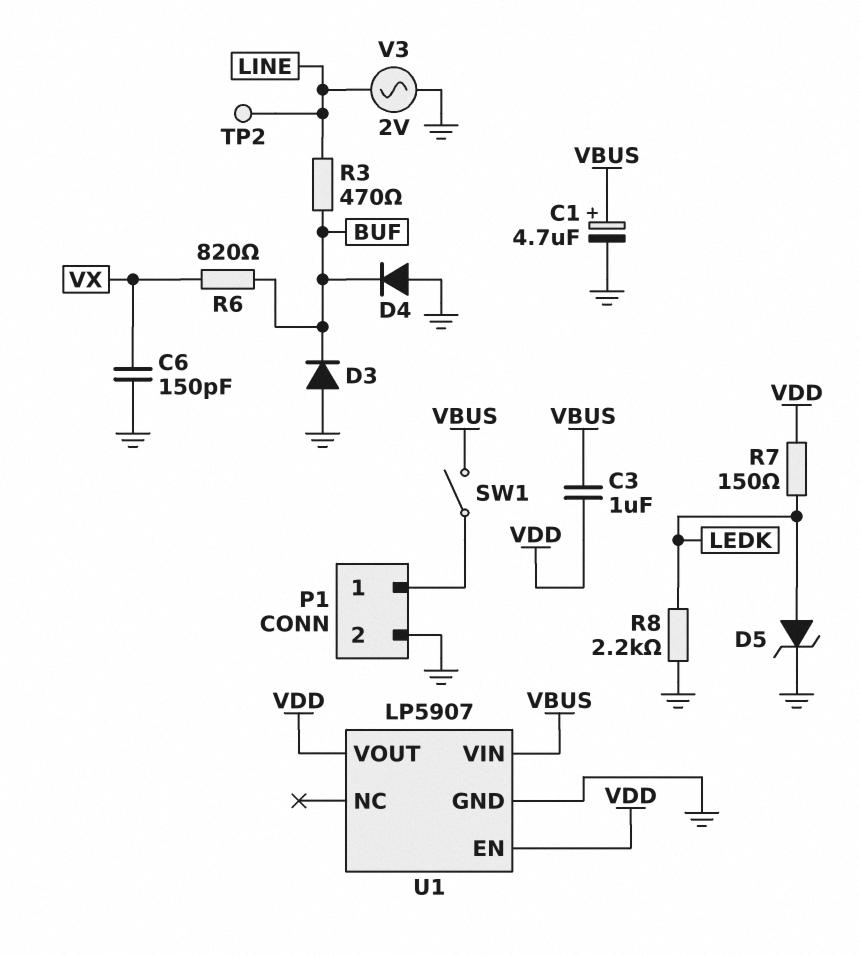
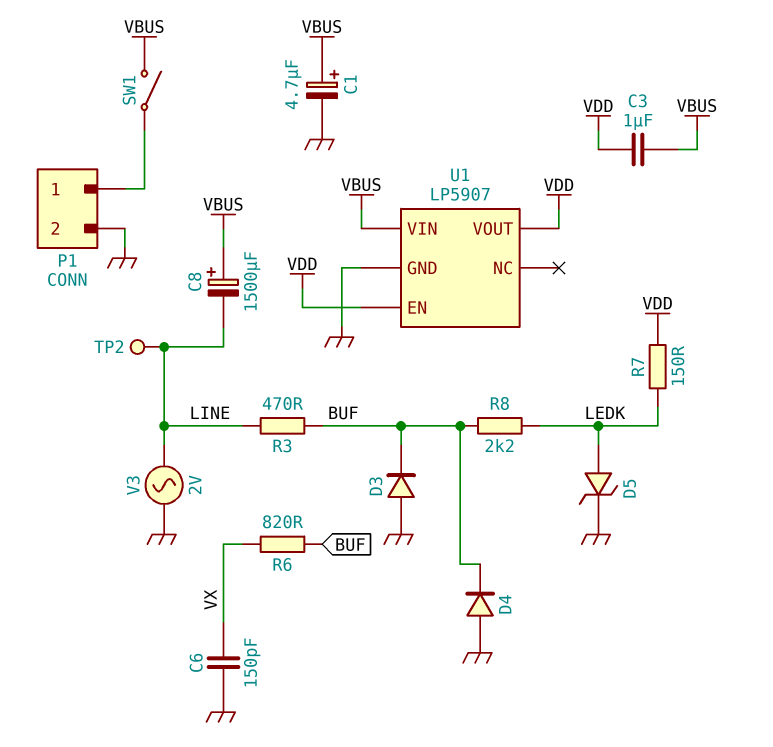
C8: none -> 1500uF (plus VBUS, minus LINE)
R8: 2.2k (GND, LEDK) -> 2.2k (BUF, LEDK)

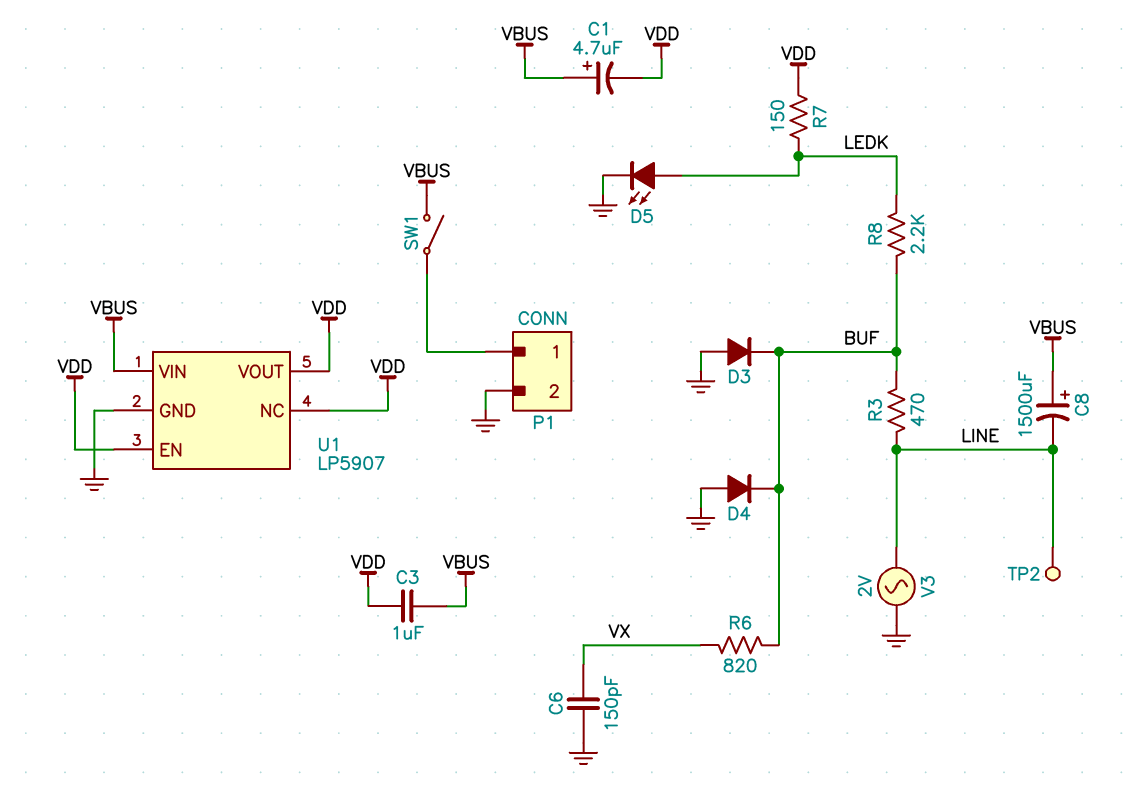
C1: 4.7uF (plus VBUS, minus GND) -> 4.7uF (plus VBUS, minus VDD)
D5: zener (A LEDK, K GND) -> LED (A LEDK, K GND)
U1 pin NC: none -> VDD

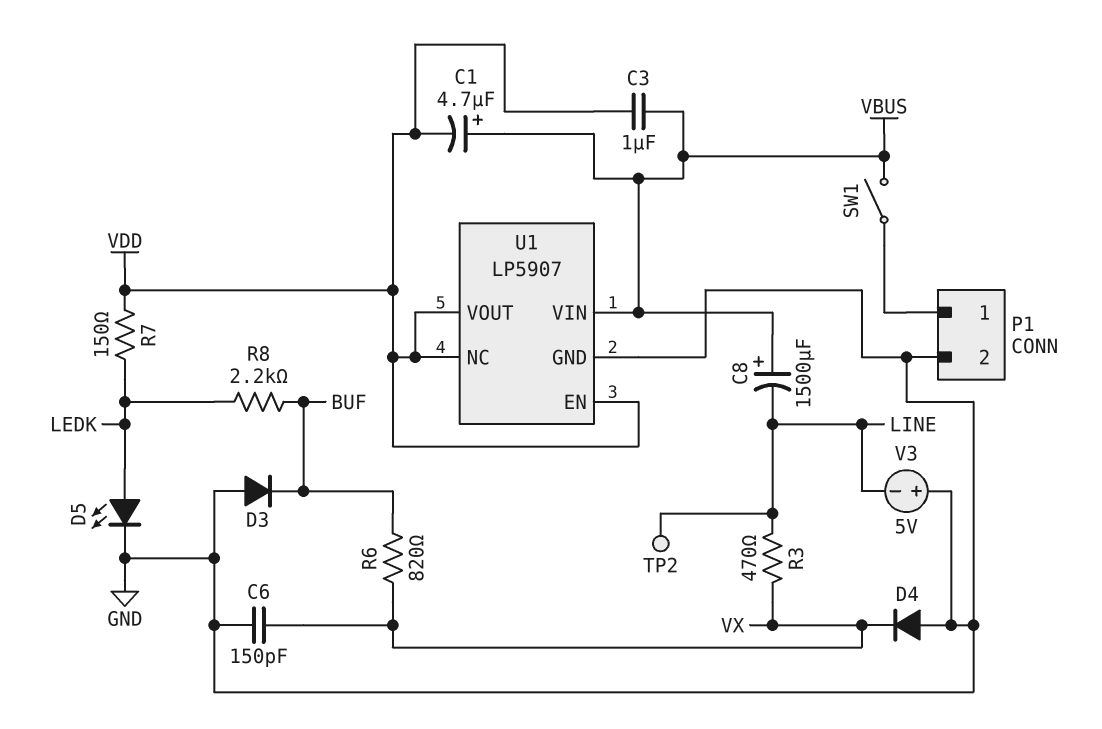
D4: diode (A GND, K BUF) -> diode (A GND, K VX)
R3: 470 (BUF, LINE) -> 470 (LINE, VX)
V3: AC 2V (GND, LINE) -> 5V (plus GND, minus LINE)

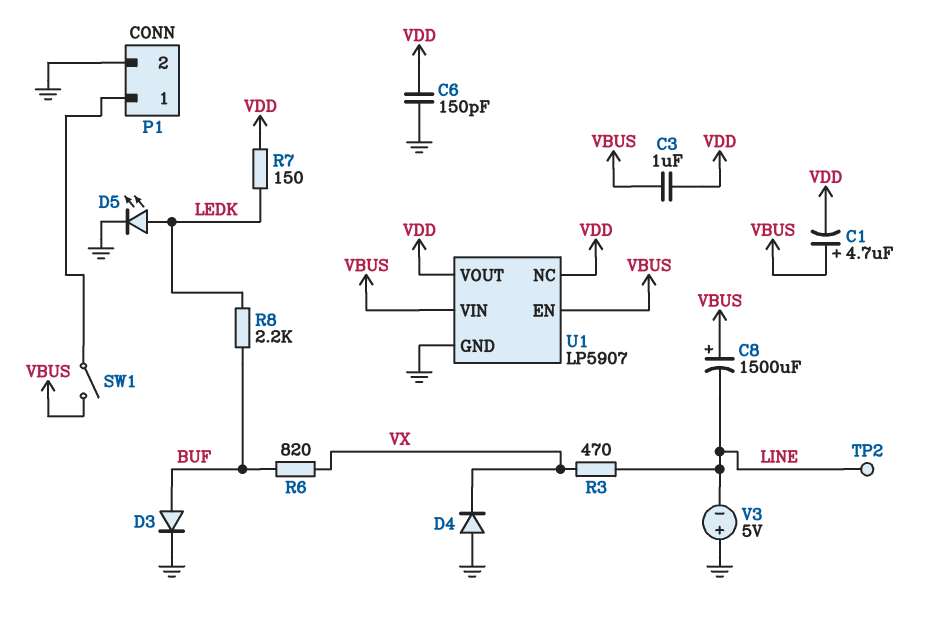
C6: 150pF (GND, VX) -> 150pF (GND, VDD)
D3: diode (A GND, K BUF) -> diode (A BUF, K GND)
U1 pin EN: VDD -> VBUS

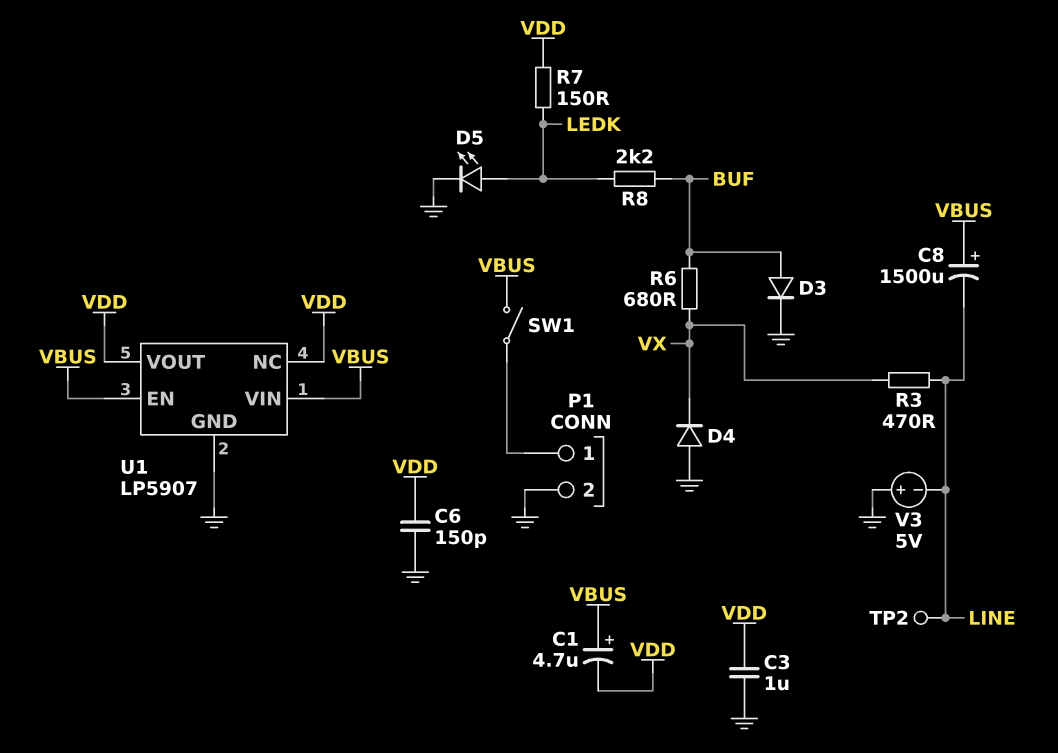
C3: 1uF (VBUS, VDD) -> 1uF (GND, VDD)
R6: 820 (BUF, VX) -> 680 (BUF, VX)

